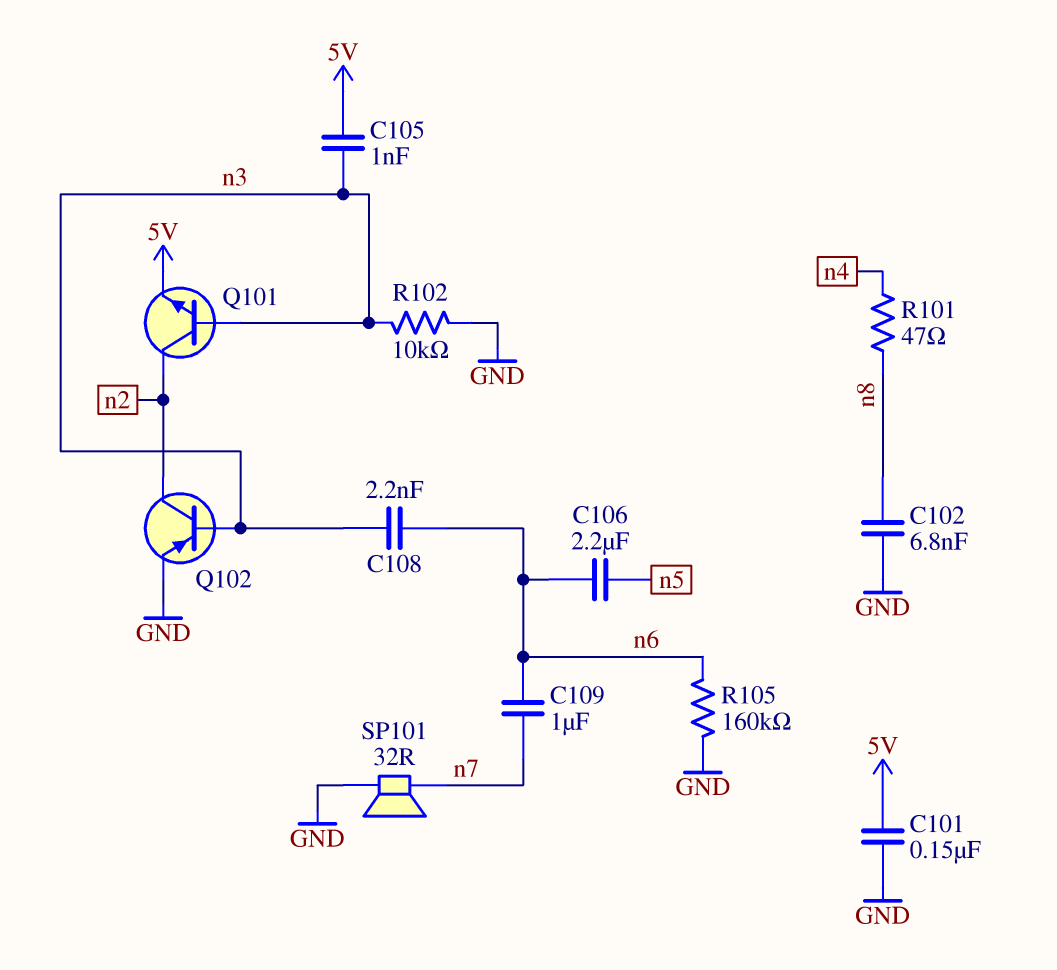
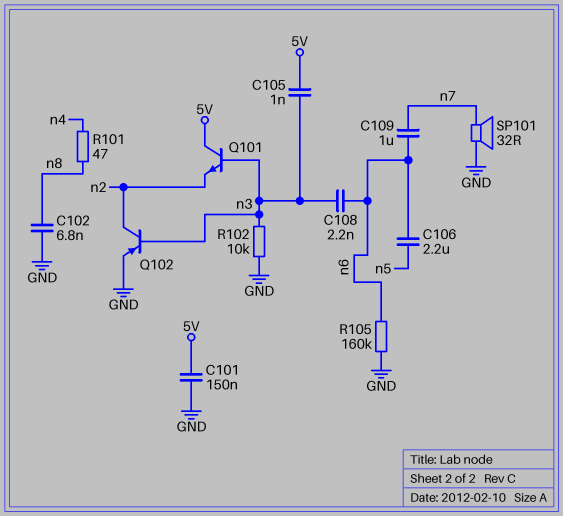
Q101: NPN (B n3, C n2, E 5V) -> NPN (B n3, C 5V, E n2)

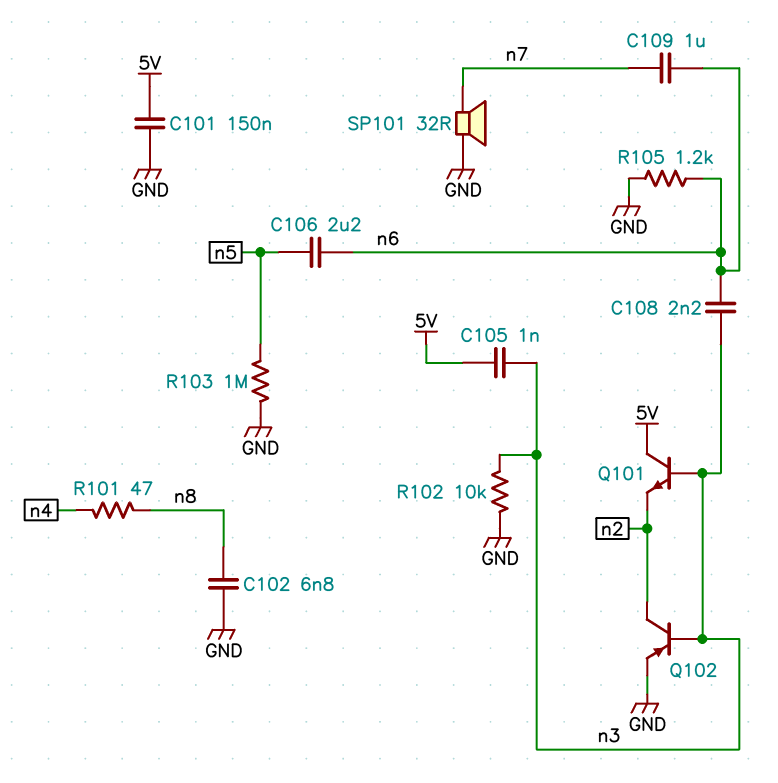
R103: none -> 1M (GND, n5)
R105: 160k (GND, n6) -> 1.2k (GND, n6)

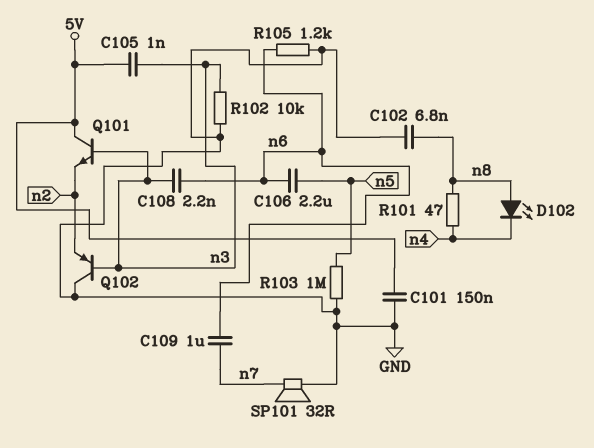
D102: none -> LED (A n8, K n4)
Q102: PNP (B n3, C n2, E GND) -> PNP (B n3, C GND, E n2)

